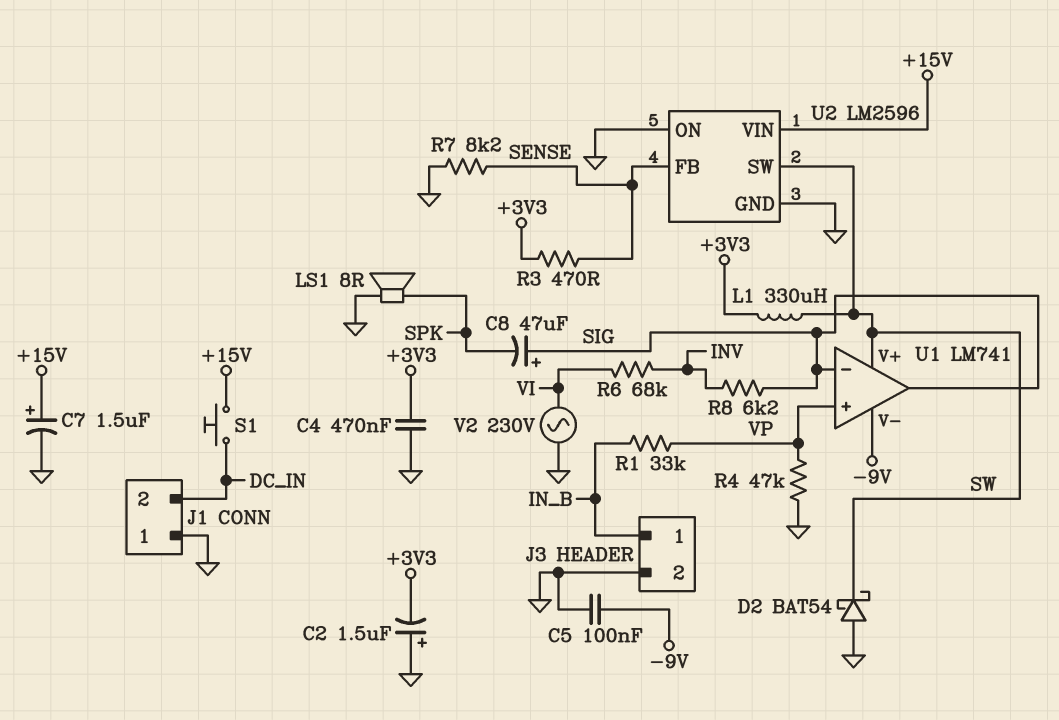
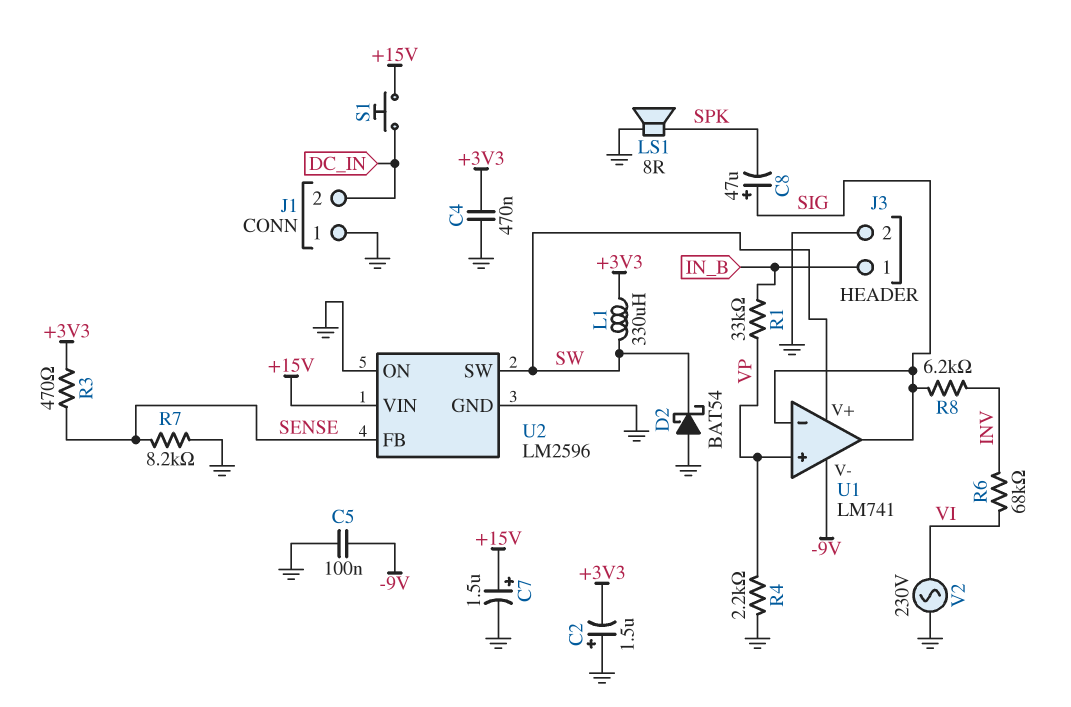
R4: 47k (GND, VP) -> 2.2k (GND, VP)

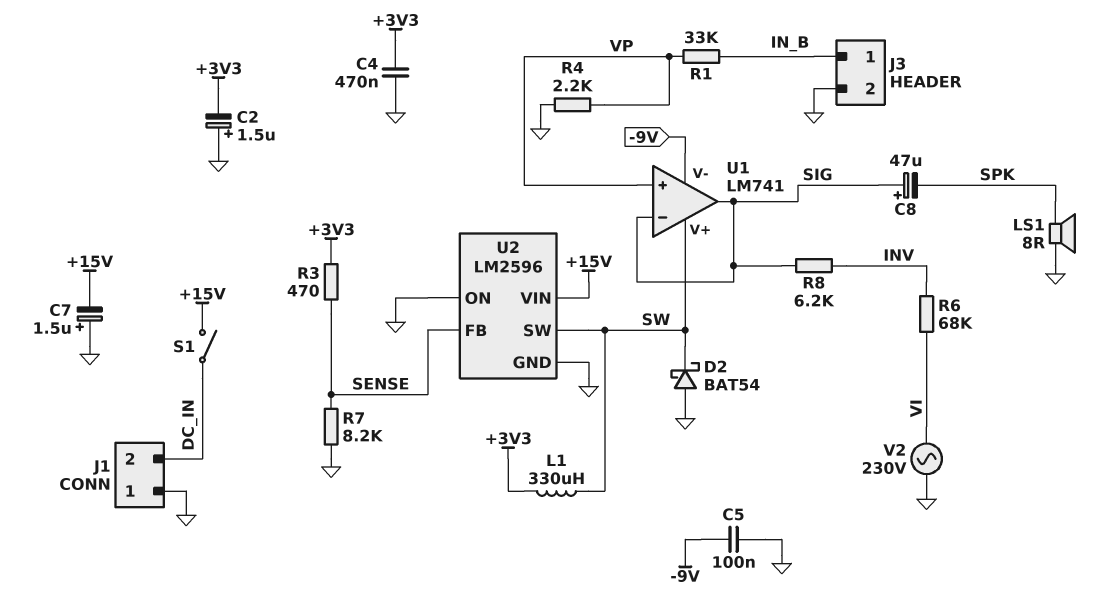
C7: 1.5uF (plus +15V, minus GND) -> 1.5uF (plus GND, minus +15V)
S1: button (+15V, DC_IN) -> switch (+15V, DC_IN)

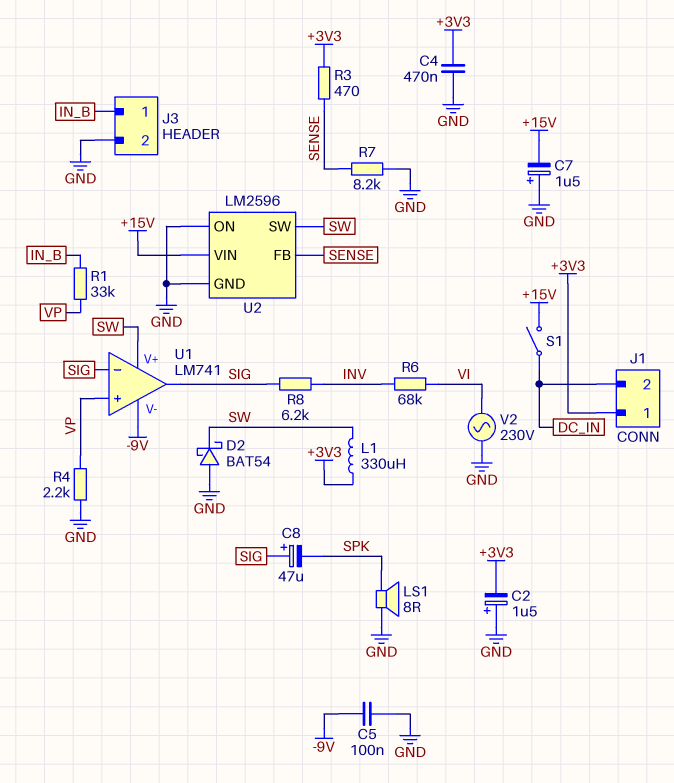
J1 pin 1: GND -> +3V3

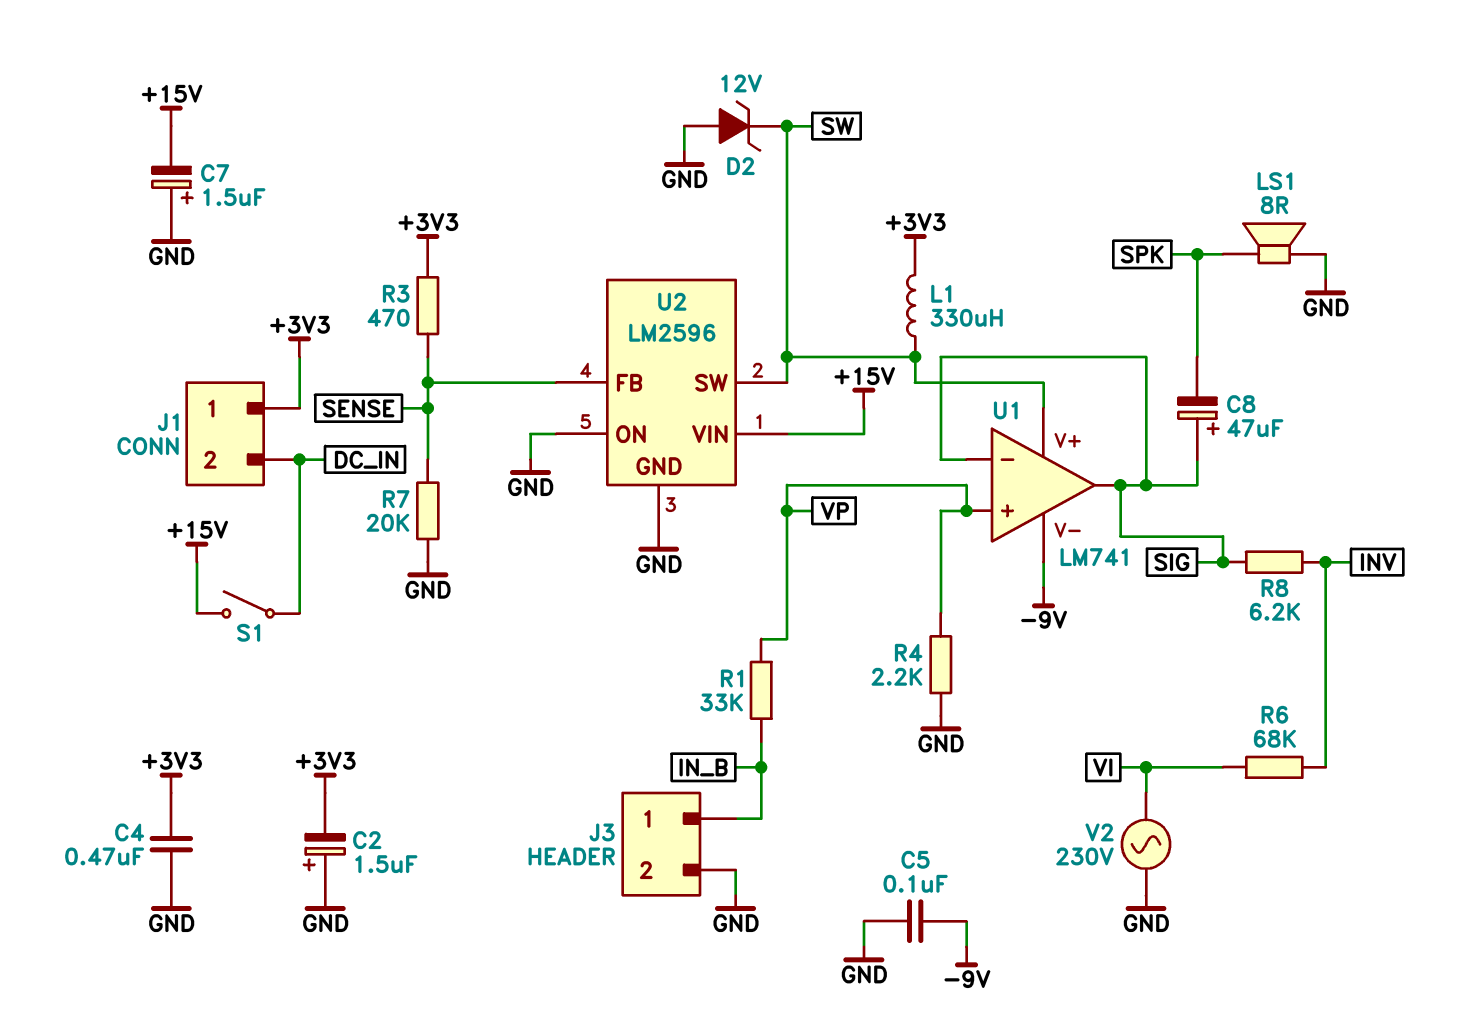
D2: schottky BAT54 (A GND, K SW) -> zener 12V (A GND, K SW)
R7: 8.2k (GND, SENSE) -> 20k (GND, SENSE)

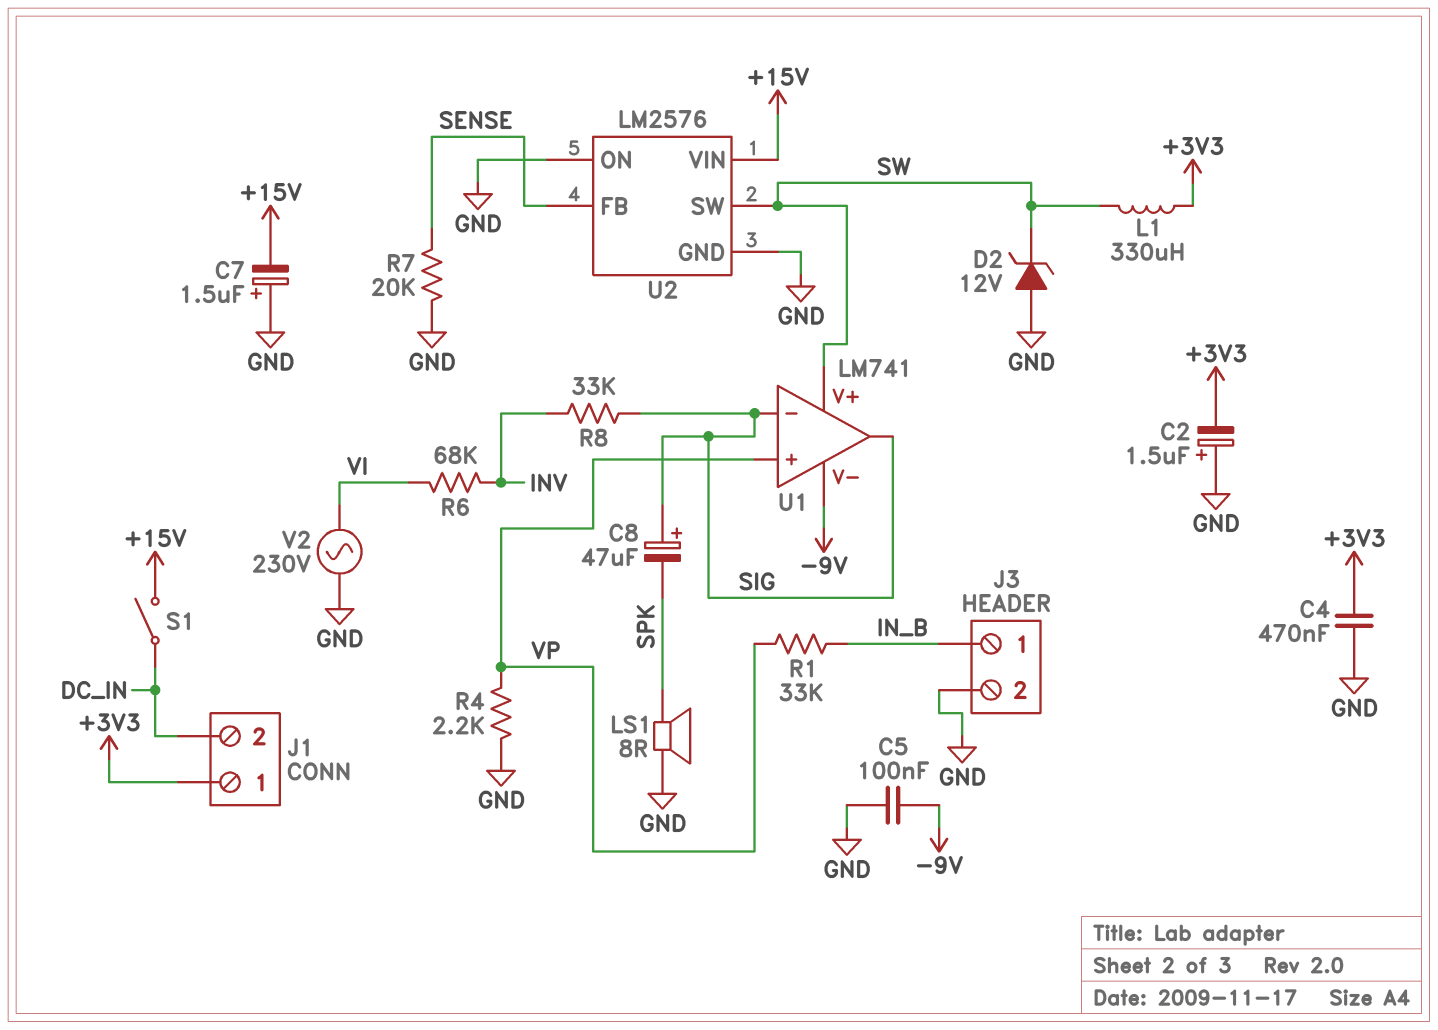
R3: 470 (+3V3, SENSE) -> none
R8: 6.2k (INV, SIG) -> 33k (INV, SIG)
U2: LM2596 -> LM2576

